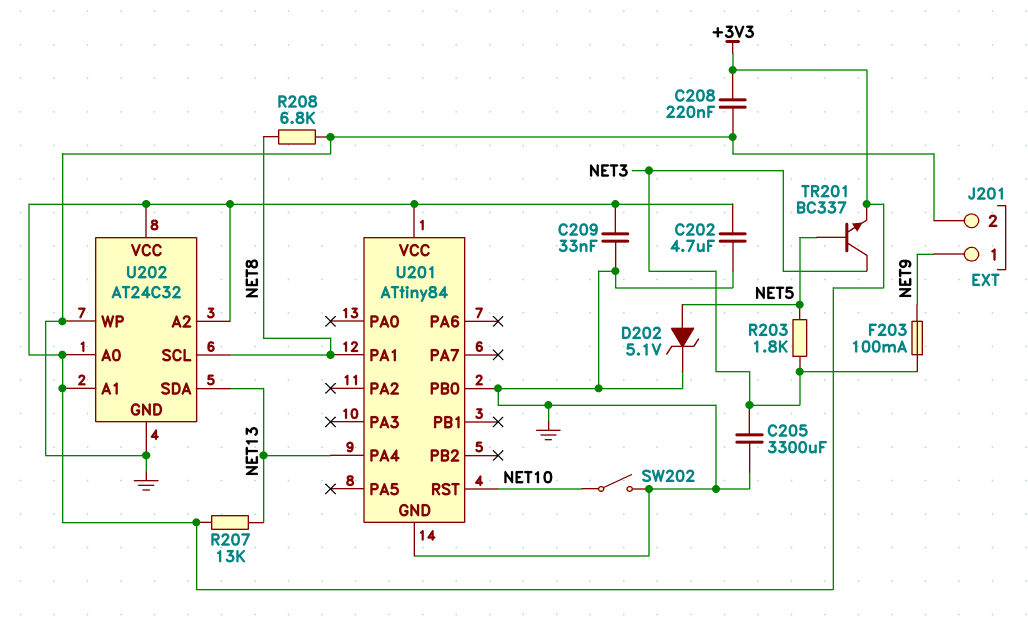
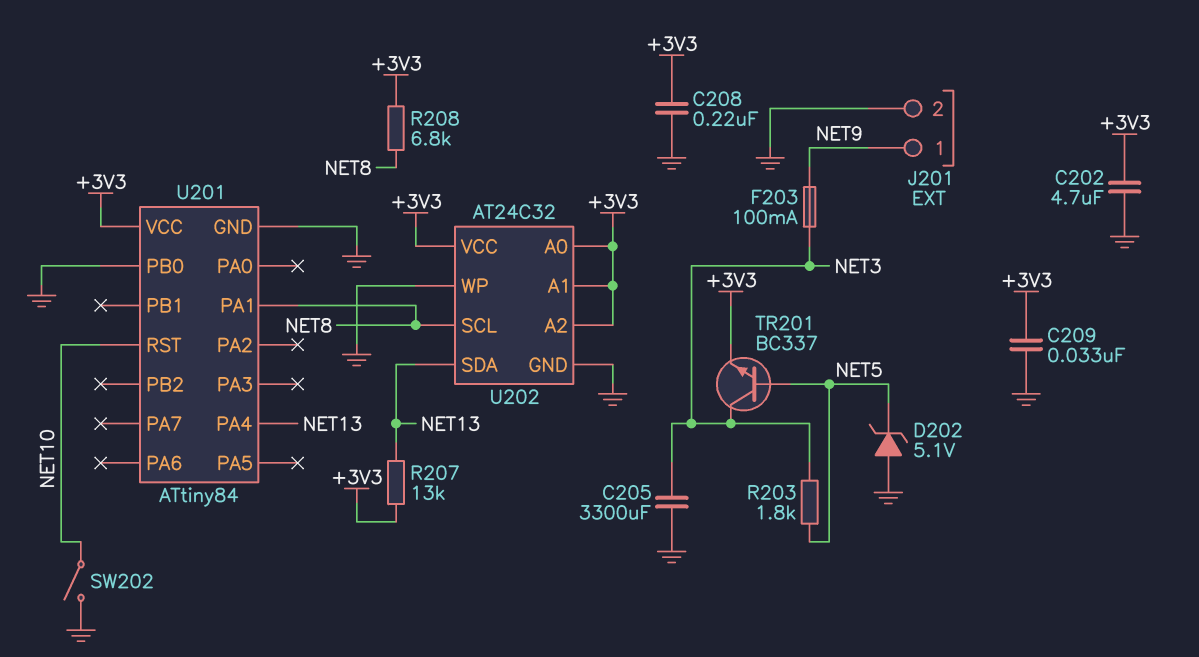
D202: zener 5.1V (A NET5, K GND) -> zener 5.1V (A GND, K NET5)
R208: 6.8k (GND, NET8) -> 6.8k (+3V3, NET8)

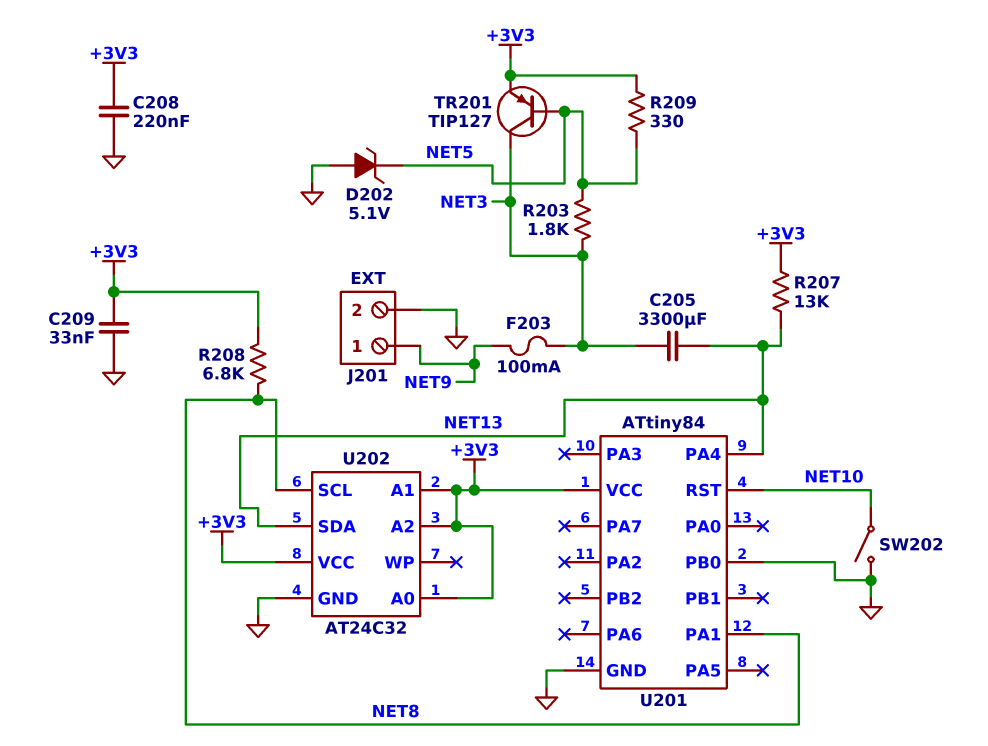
C202: 4.7uF (+3V3, GND) -> none
C205: 3300uF (GND, NET3) -> 3300uF (NET3, NET13)
R209: none -> 330 (+3V3, NET5)
TR201: NPN BC337 (B NET5, C NET3, E +3V3) -> PNP TIP127 (B NET5, C NET3, E +3V3)
U202 pin WP: GND -> none

